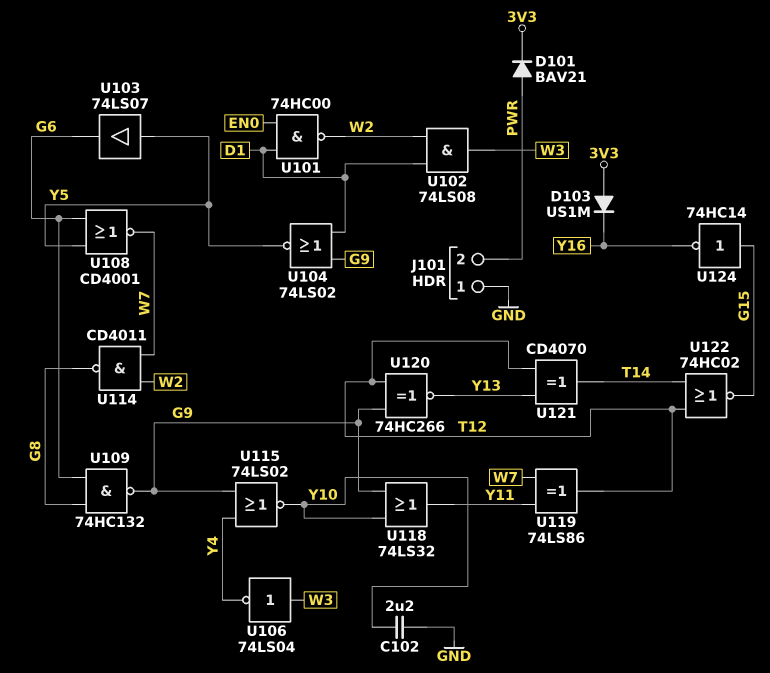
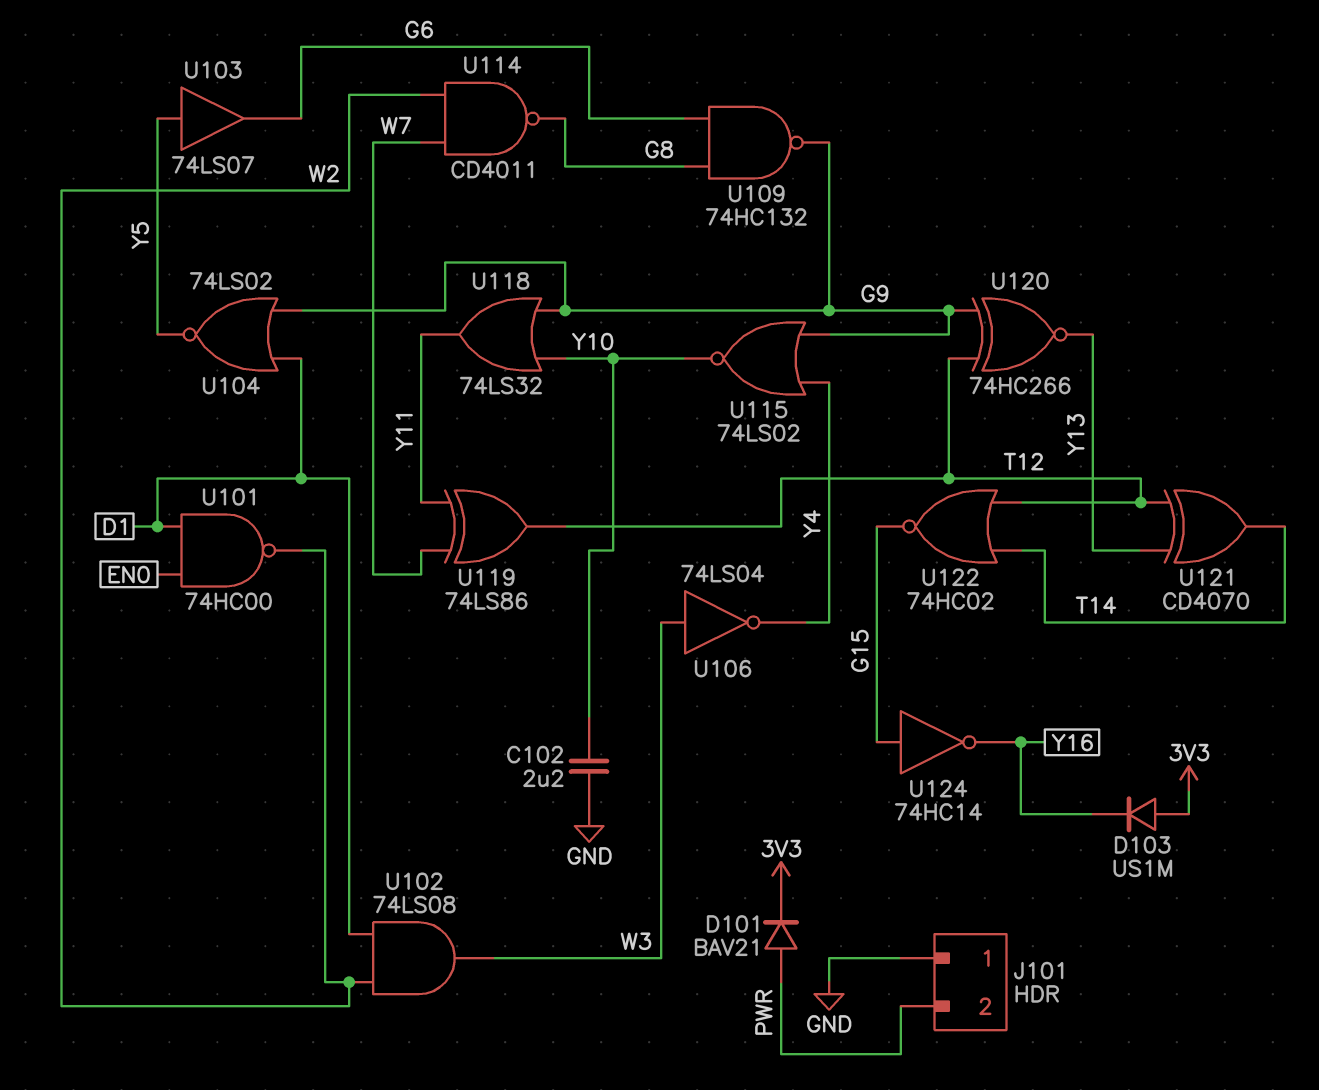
U108: NOR CD4001 (in G6, in Y5, out W7) -> none

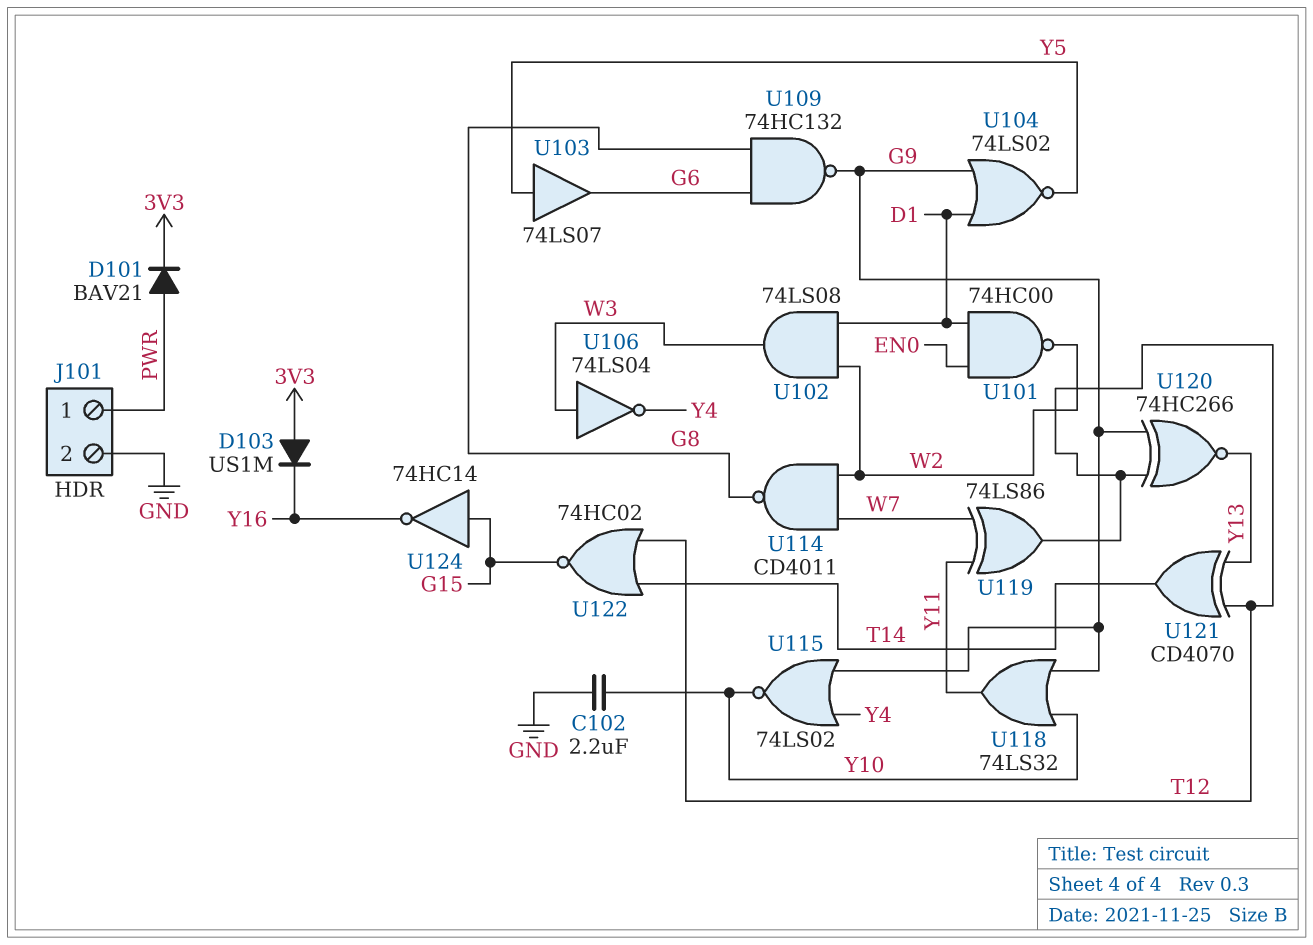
J101 pin 1: GND -> PWR
J101 pin 2: PWR -> GND

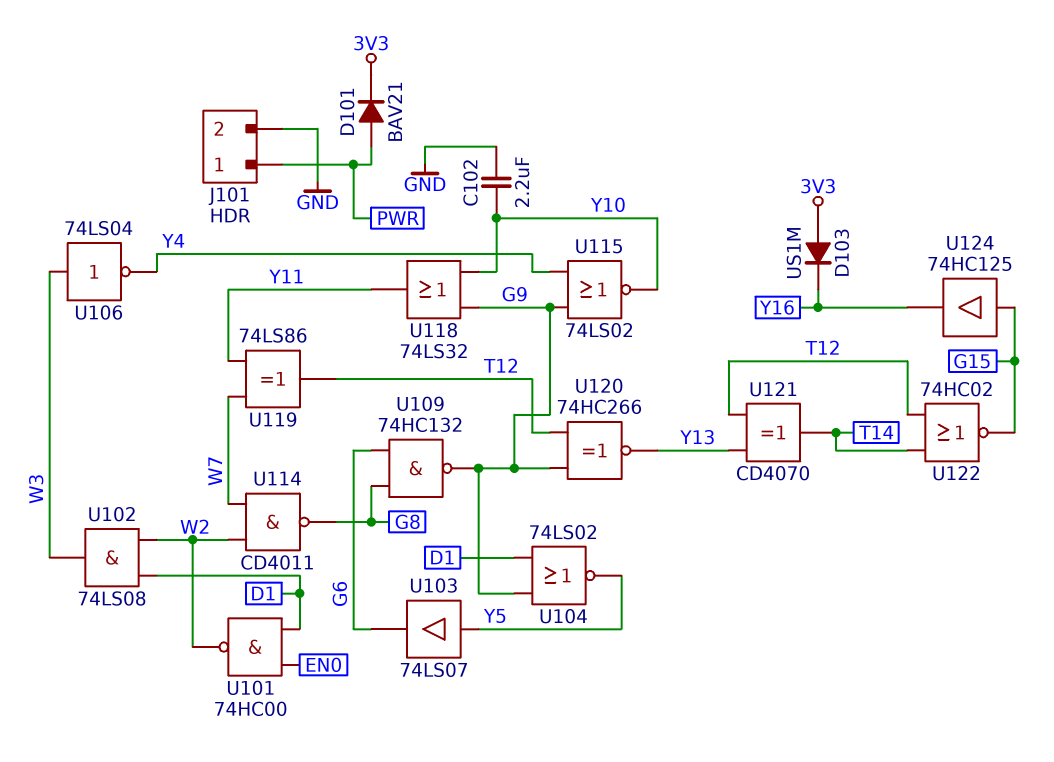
U124: NOT 74HC14 (in G15, out Y16) -> buffer 74HC125 (in G15, out Y16)

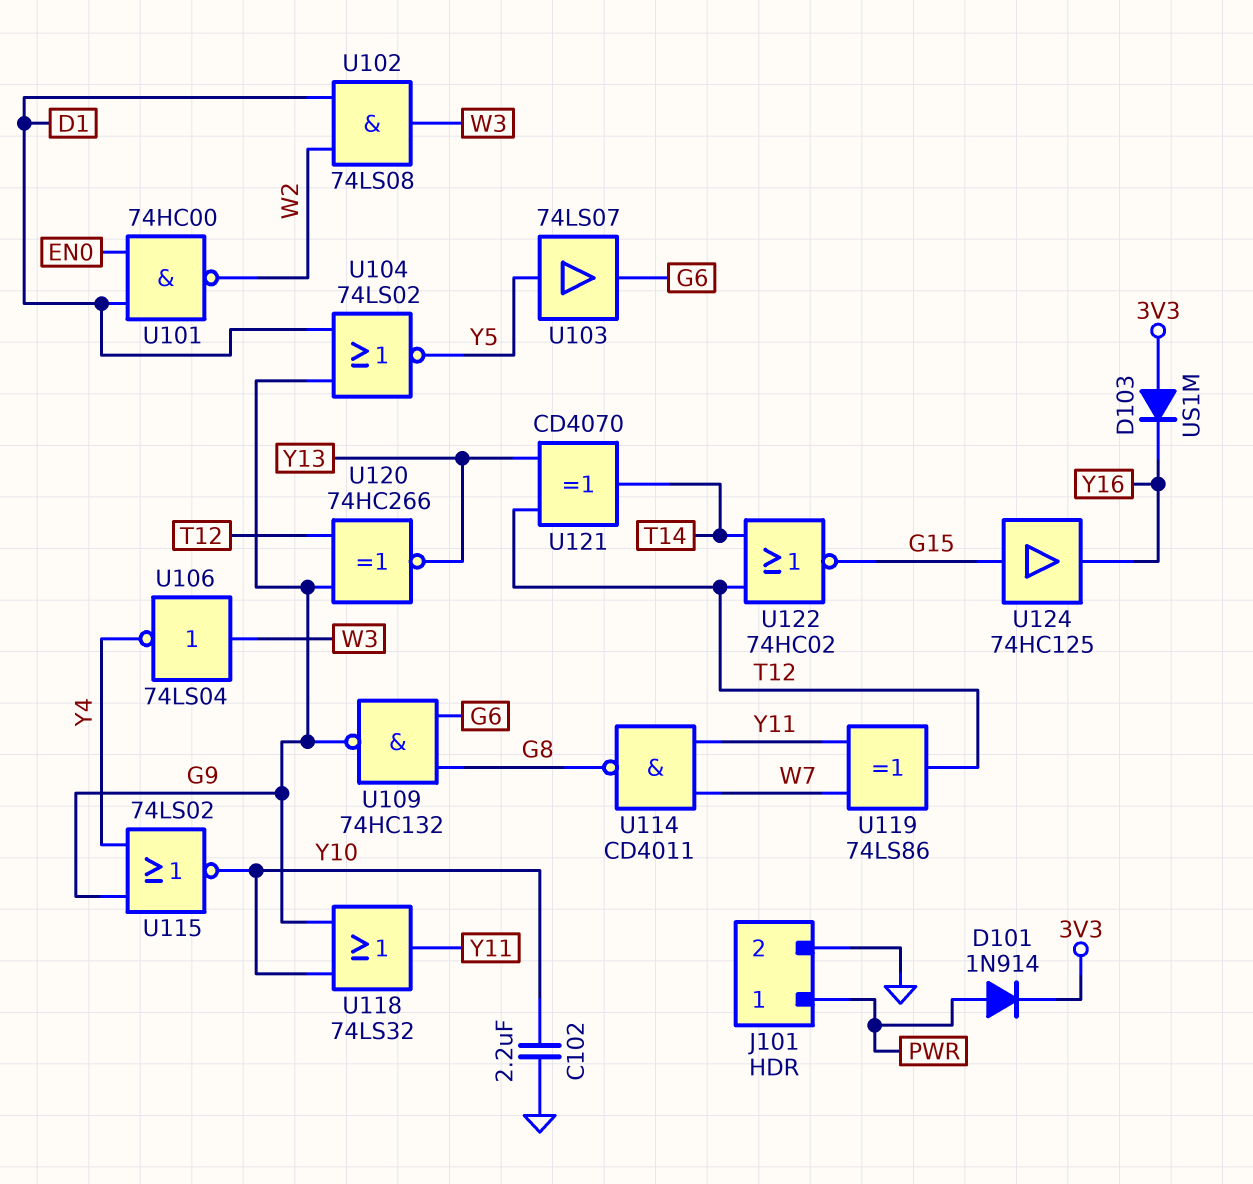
D101: diode BAV21 (A PWR, K 3V3) -> diode 1N914 (A PWR, K 3V3)
U114: NAND CD4011 (in W2, in W7, out G8) -> NAND CD4011 (in W7, in Y11, out G8)

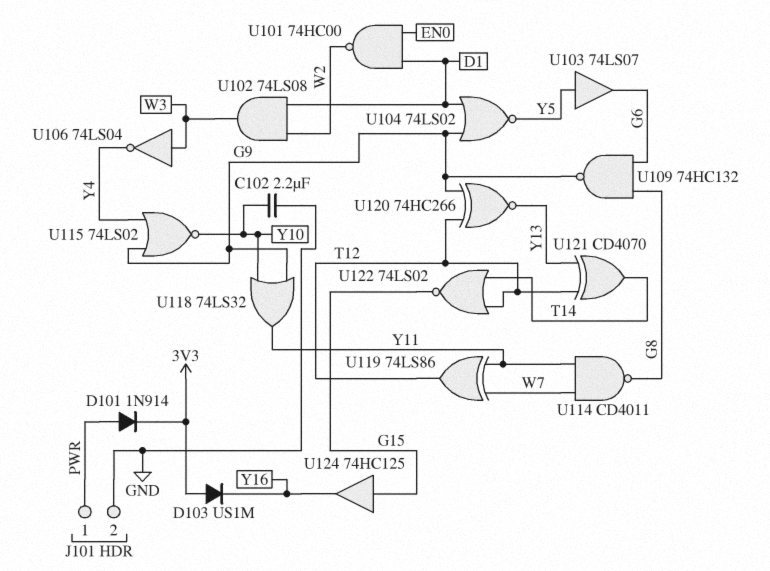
U122: NOR 74HC02 (in T12, in T14, out G15) -> NOR 74LS02 (in T12, in T14, out G15)

